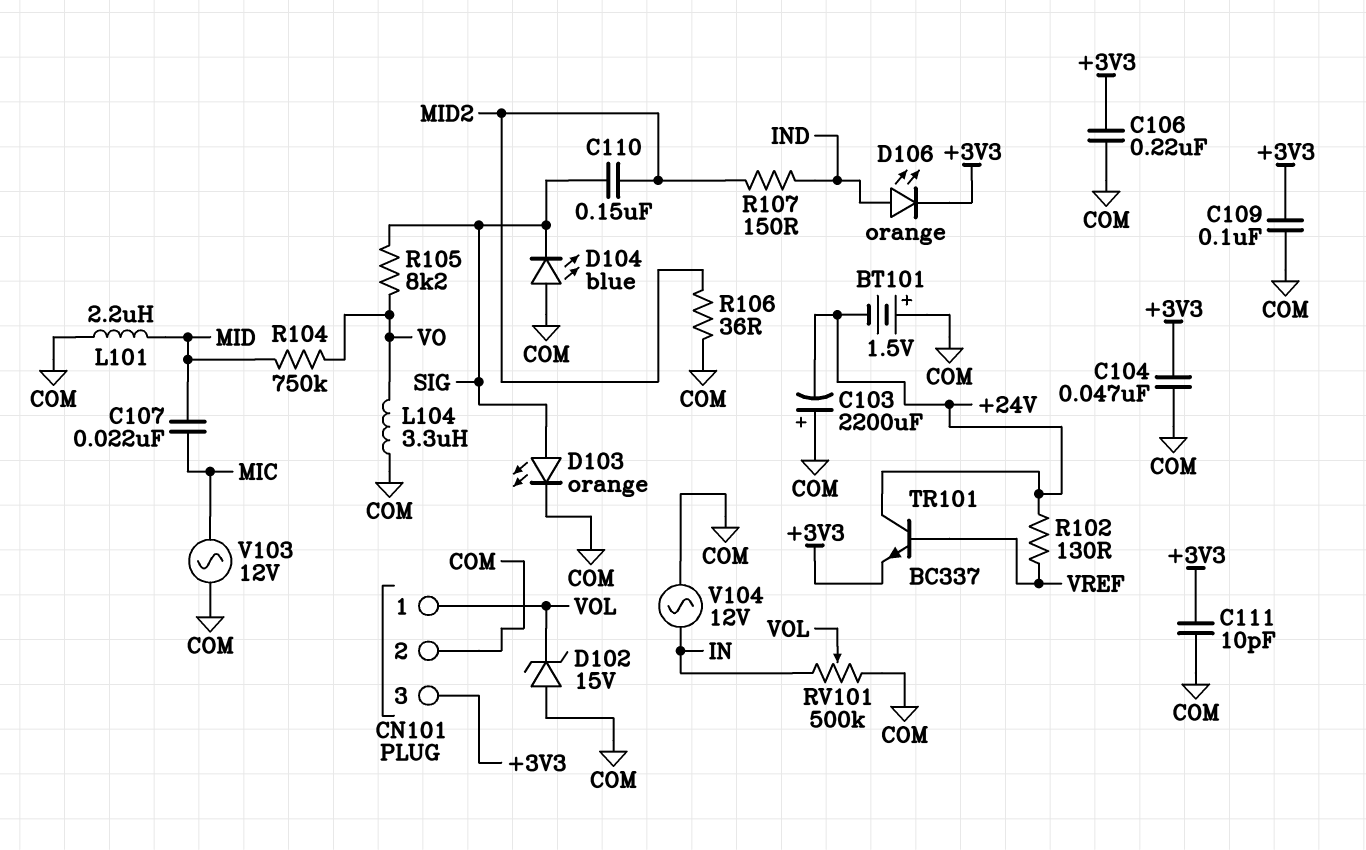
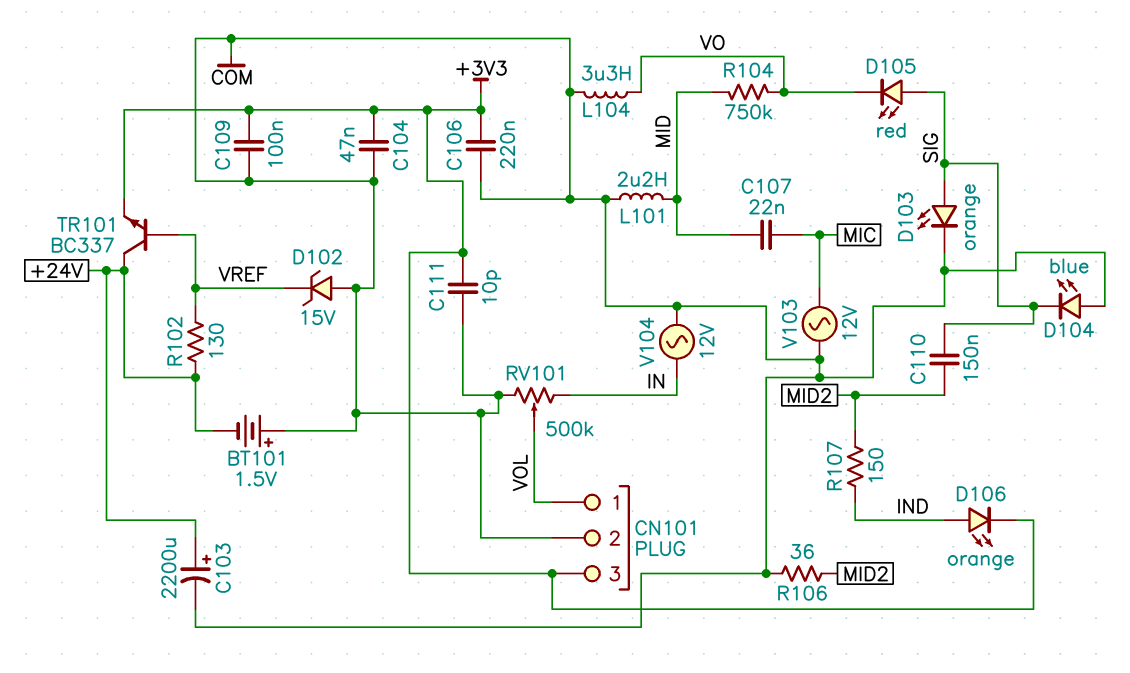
C103: 2200uF (plus COM, minus +24V) -> 2200uF (plus +24V, minus COM)
D102: zener 15V (A COM, K VOL) -> zener 15V (A COM, K VREF)
D105: none -> LED red (A SIG, K VO)
R105: 8.2k (SIG, VO) -> none

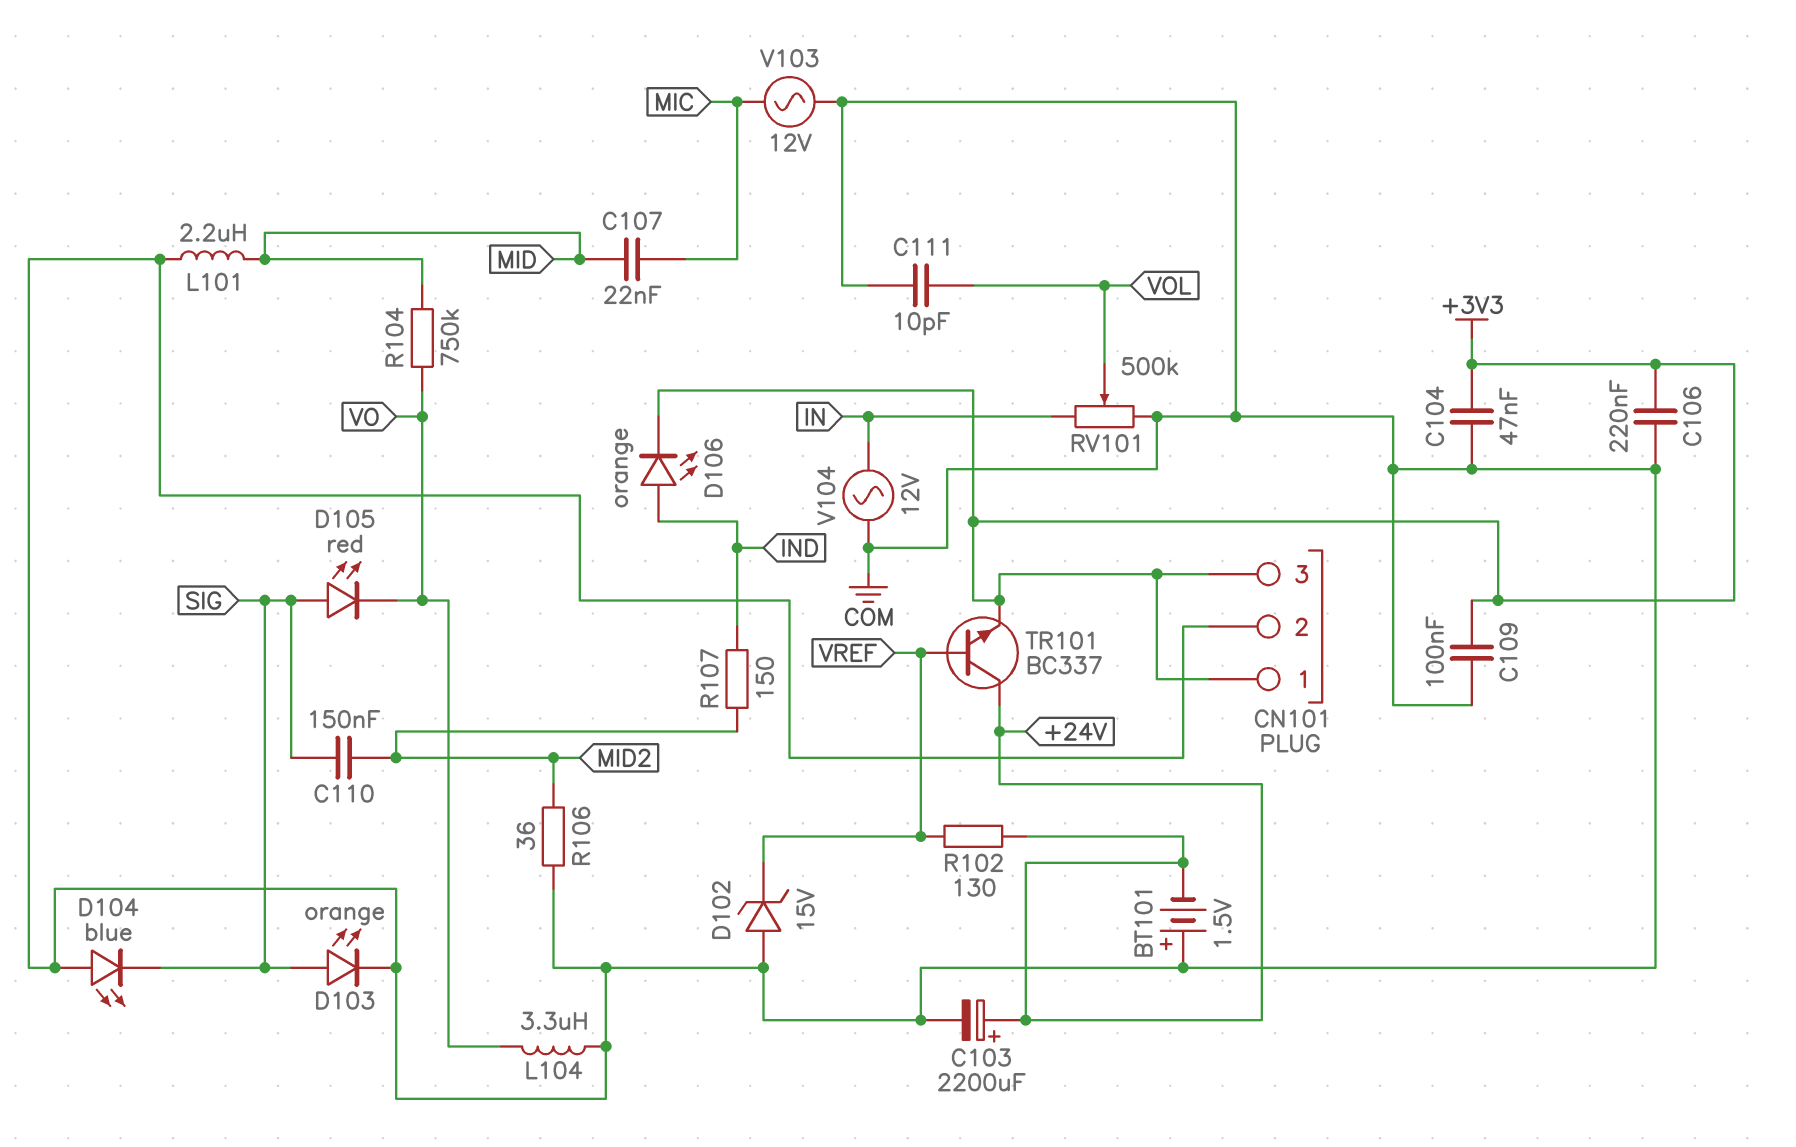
C111: 10pF (+3V3, COM) -> 10pF (COM, VOL)
CN101 pin 1: VOL -> +3V3

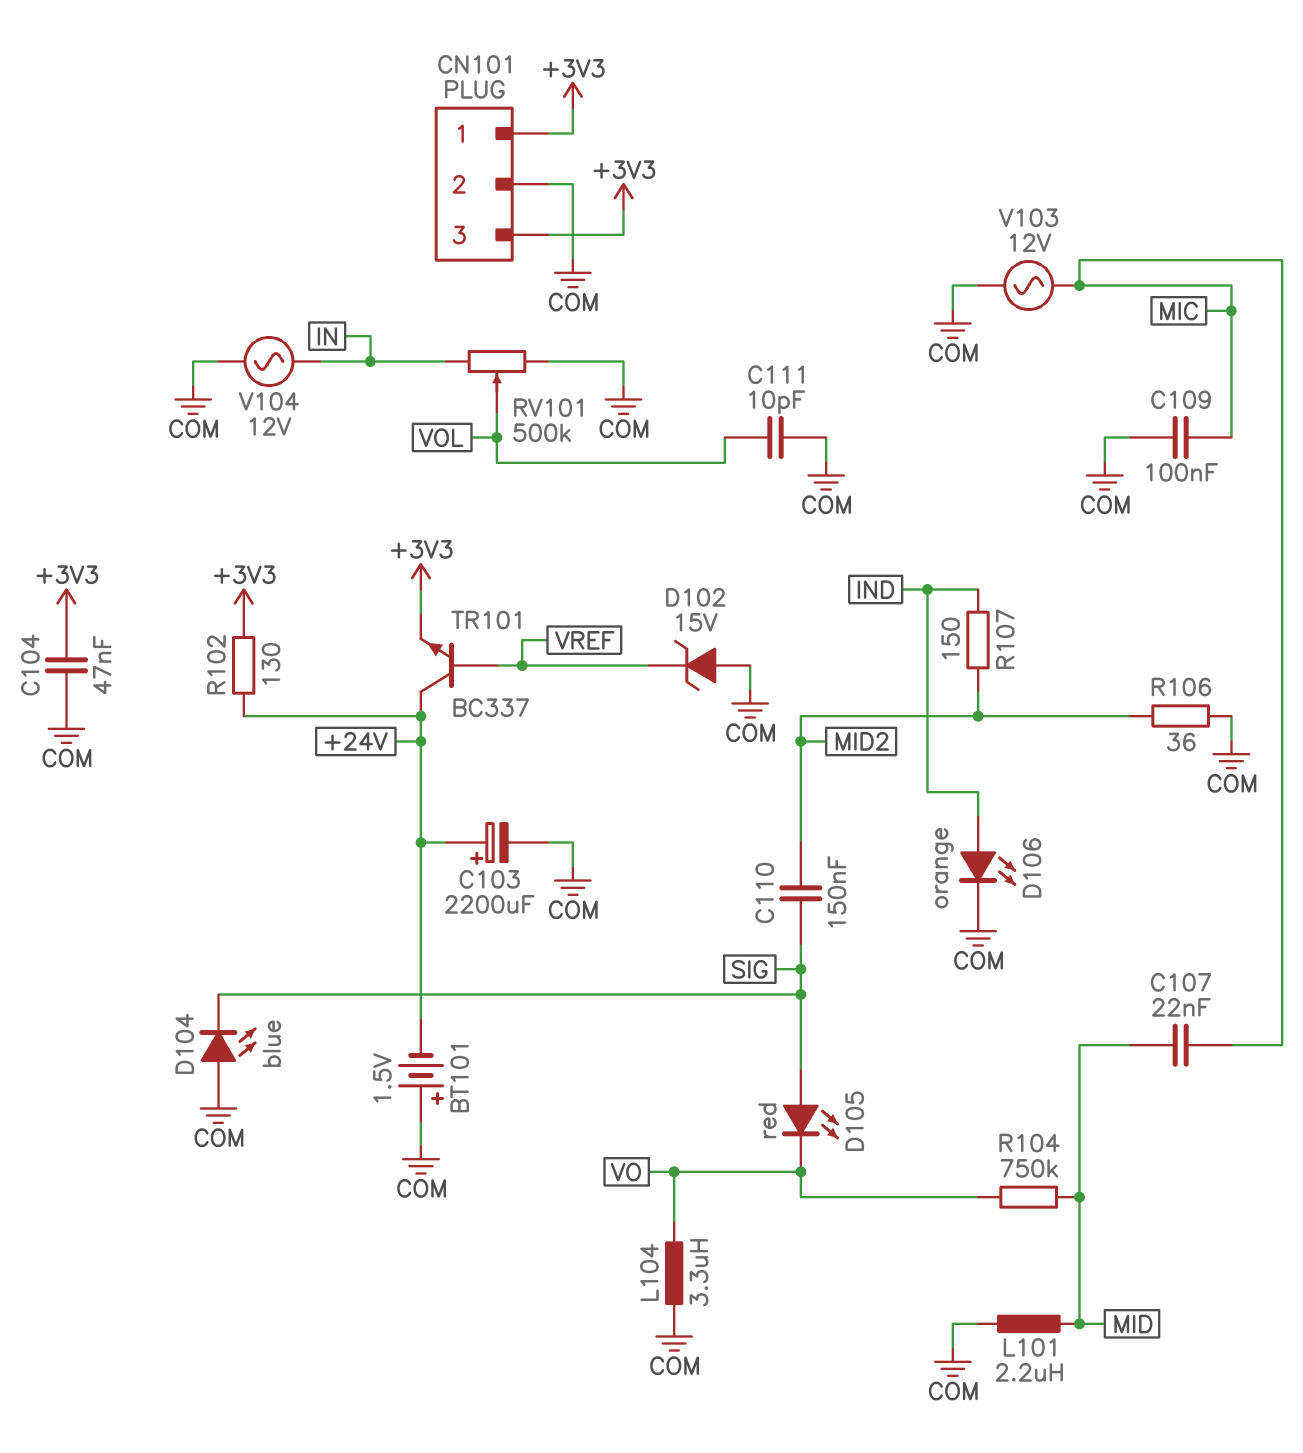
C106: 220nF (+3V3, COM) -> none
C109: 100nF (+3V3, COM) -> 100nF (COM, MIC)
D103: LED orange (A SIG, K COM) -> none
D106: LED orange (A IND, K +3V3) -> LED orange (A IND, K COM)
R102: 130 (+24V, VREF) -> 130 (+3V3, +24V)

